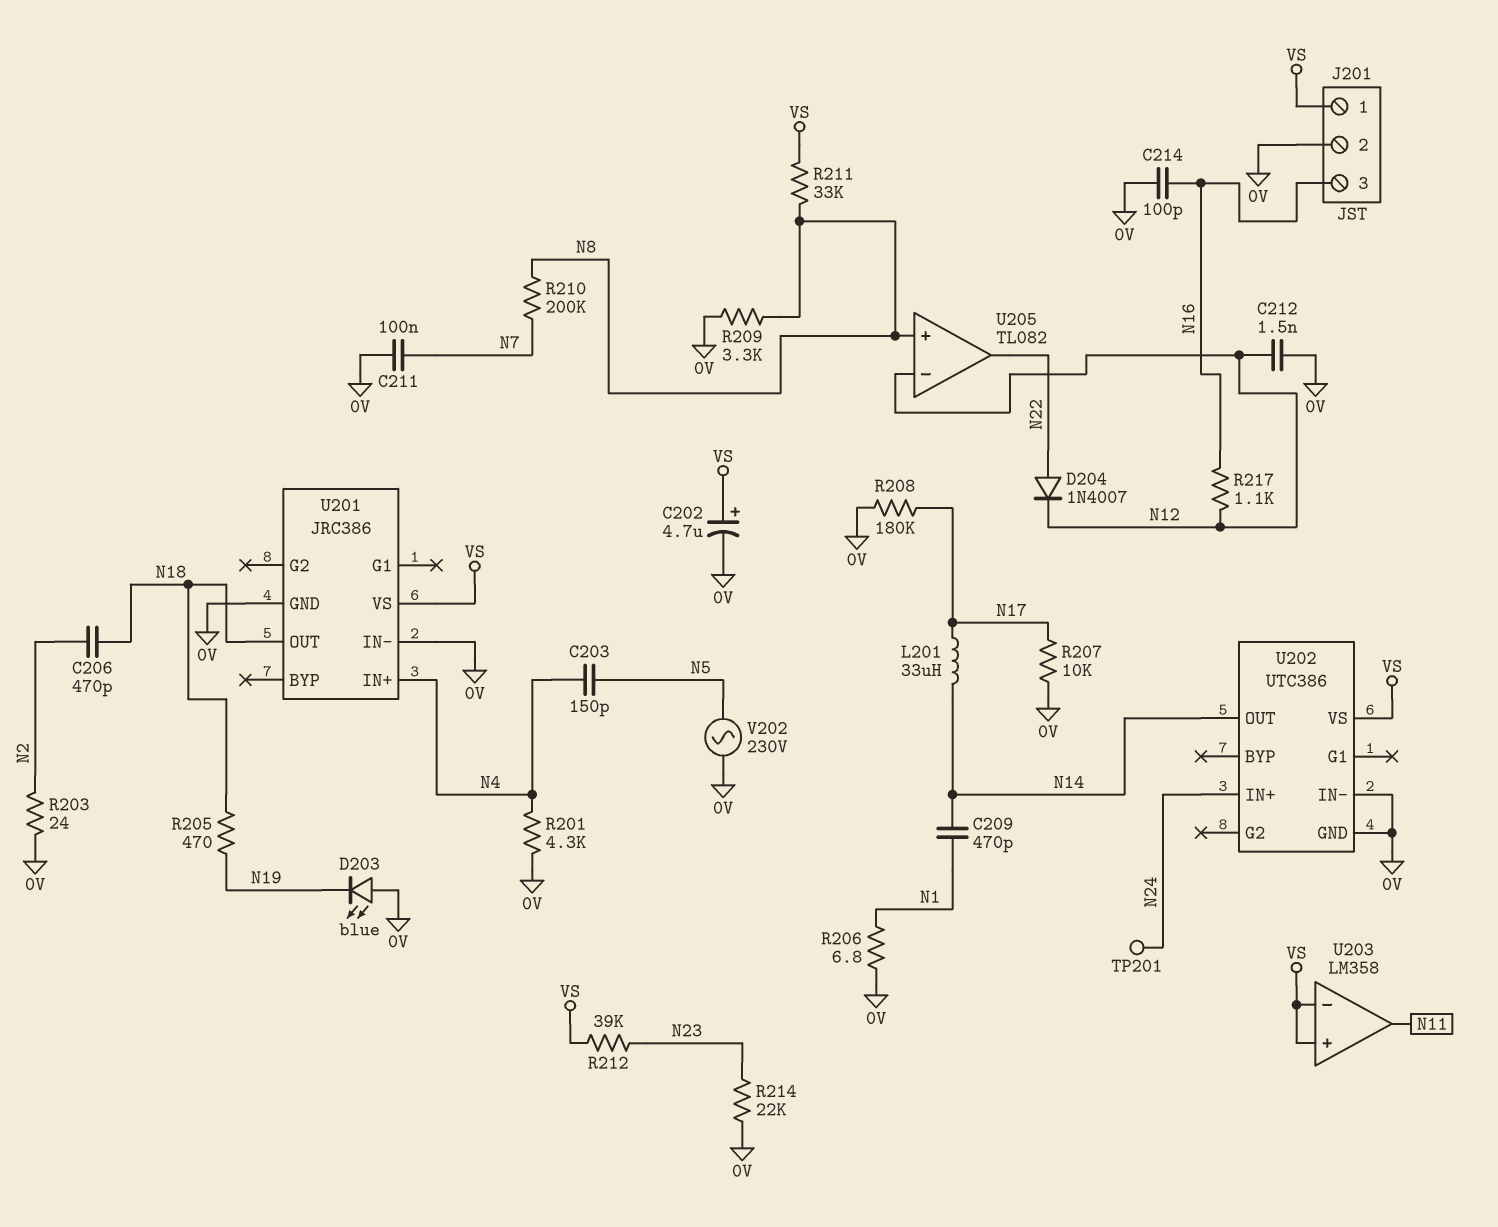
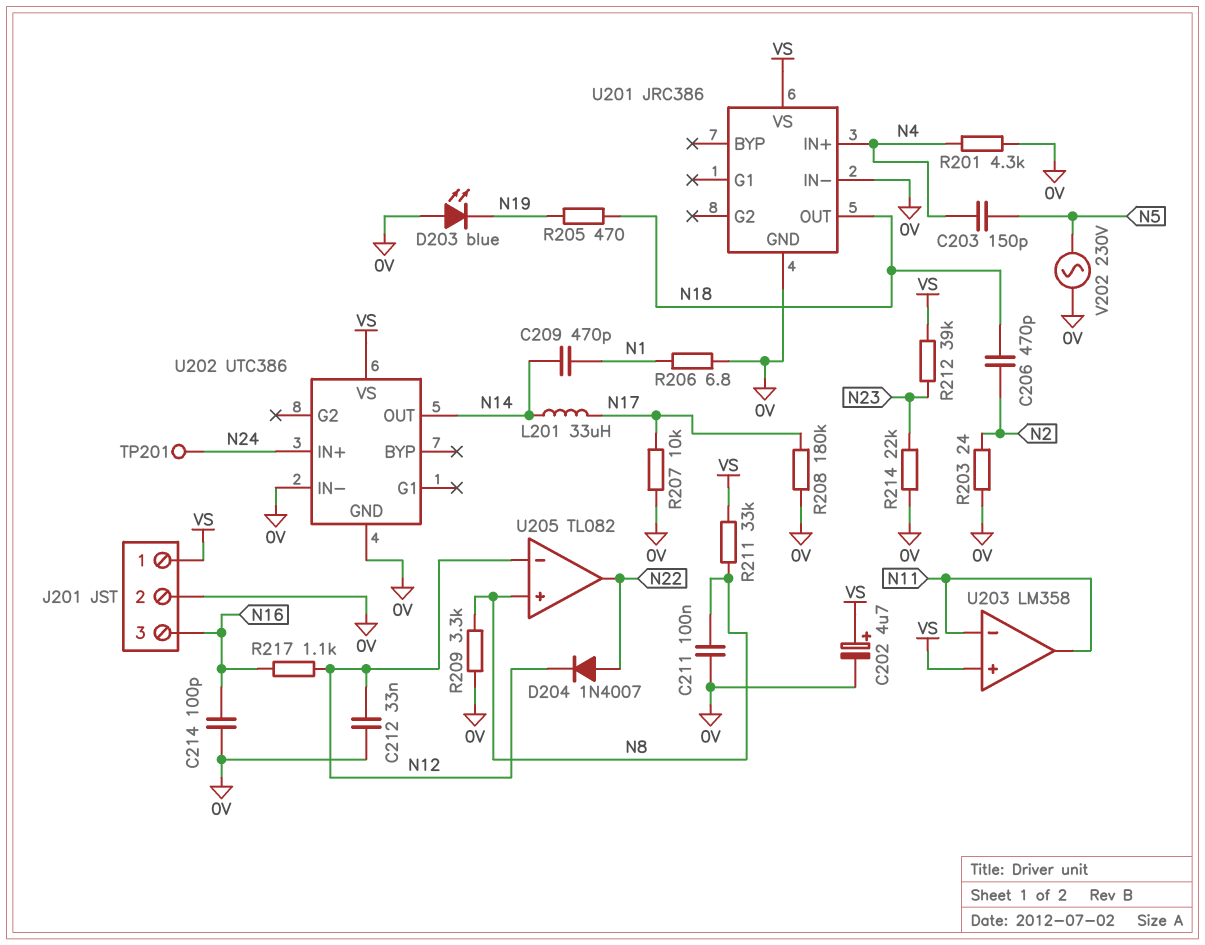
C211: 100nF (0V, N7) -> 100nF (0V, N8)
C212: 1.5nF (0V, N12) -> 33nF (0V, N12)
R210: 200k (N7, N8) -> none
U203 pin in-: VS -> N11

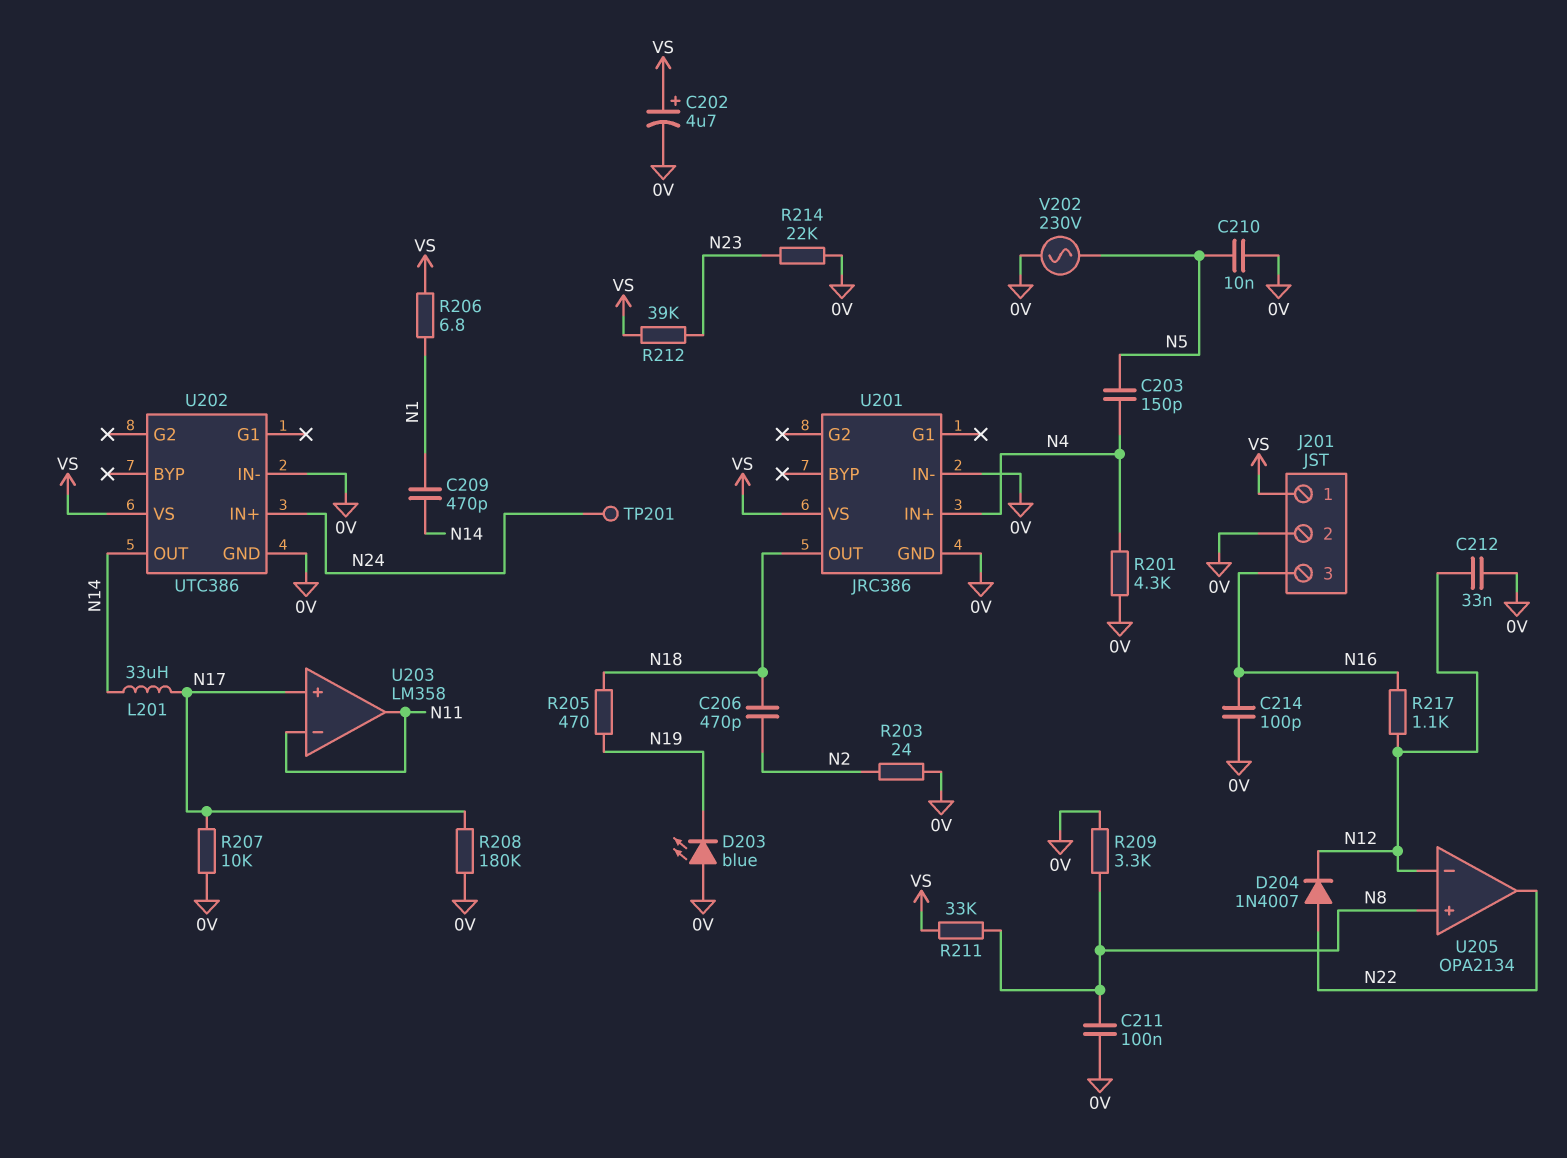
C210: none -> 10nF (0V, N5)
R206: 6.8 (0V, N1) -> 6.8 (N1, VS)
U203 pin in+: VS -> N17
U205: TL082 -> OPA2134

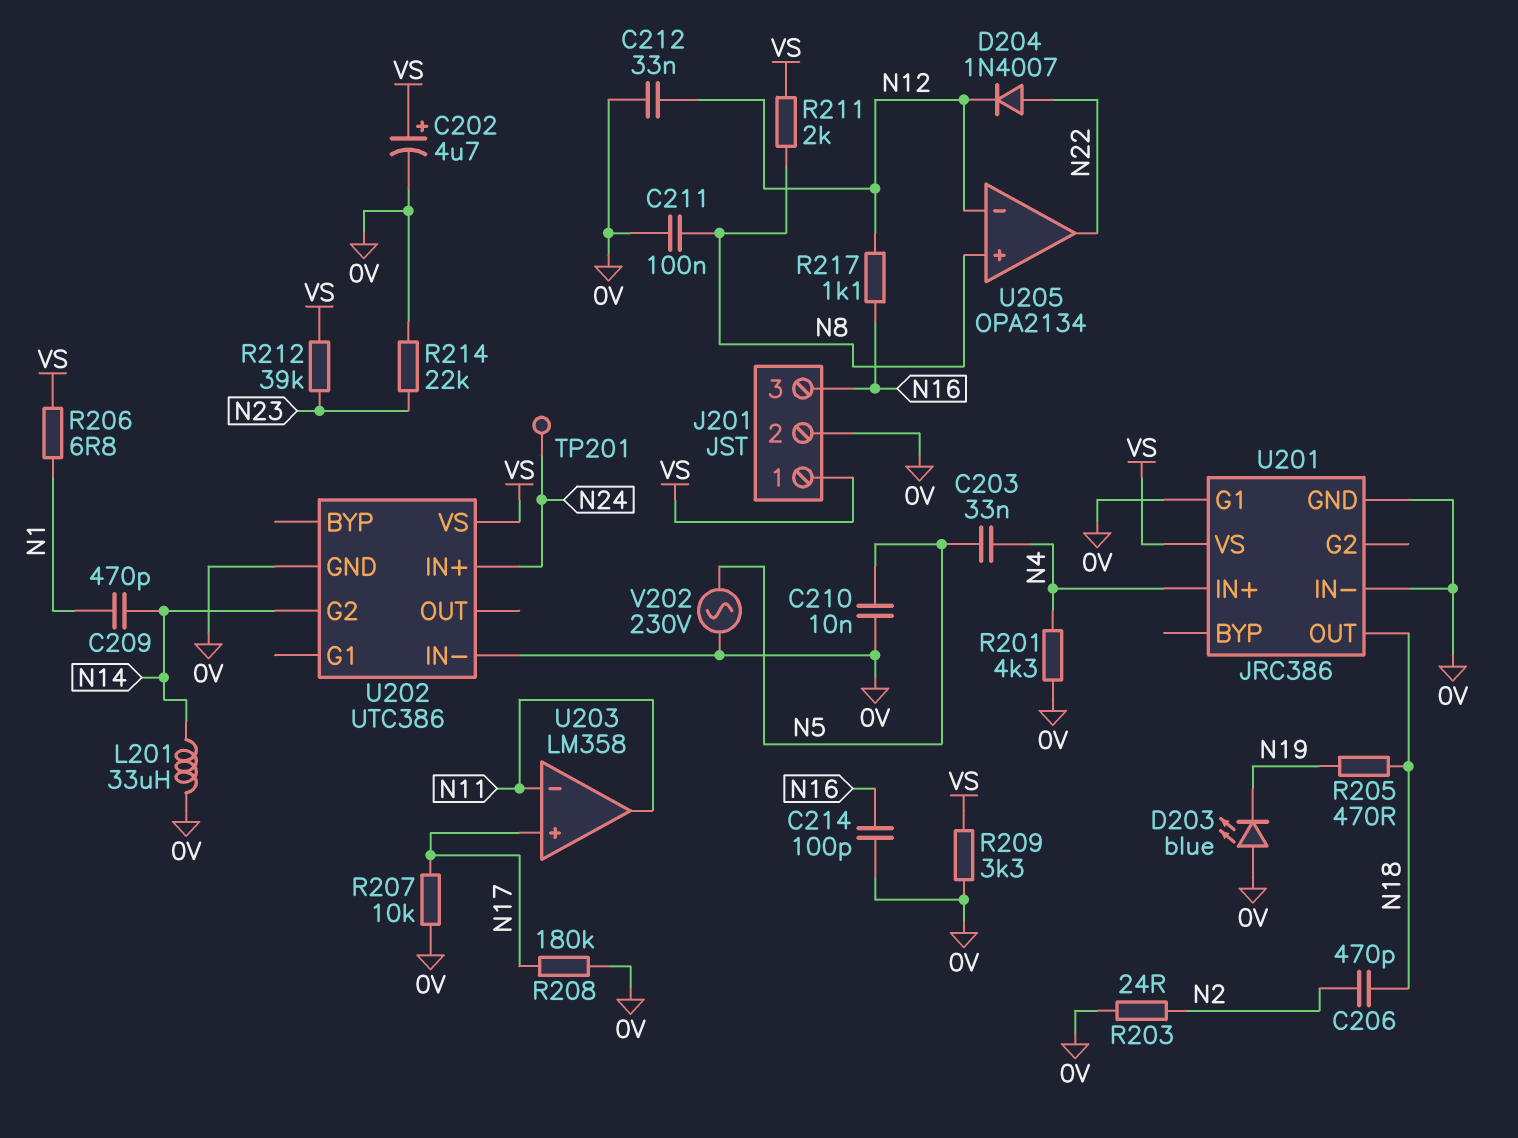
C203: 150pF (N4, N5) -> 33nF (N4, N5)
L201: 33uH (N14, N17) -> 33uH (0V, N14)
R209: 3.3k (0V, N8) -> 3.3k (0V, VS)
R211: 33k (N8, VS) -> 2k (N8, VS)
U201 pin G1: none -> 0V
U202 pin G2: none -> N14
U202 pin OUT: N14 -> none

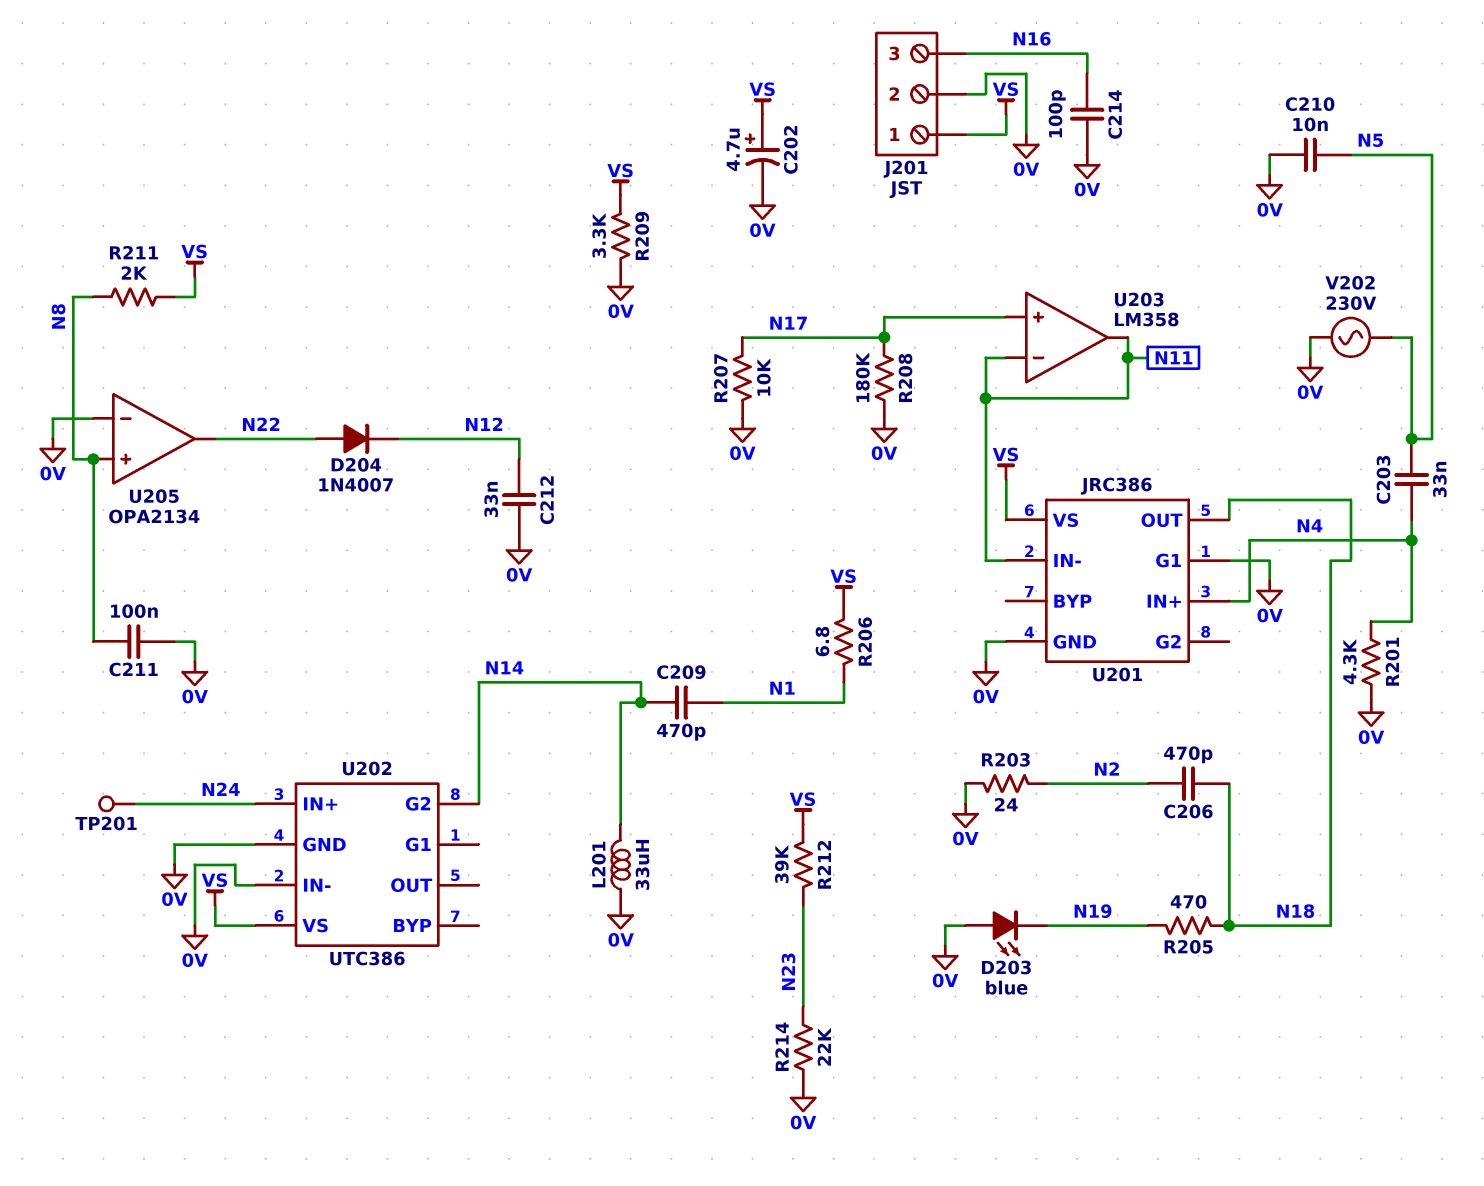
R217: 1.1k (N12, N16) -> none
U201 pin IN-: 0V -> N11
U205 pin in-: N12 -> 0V

